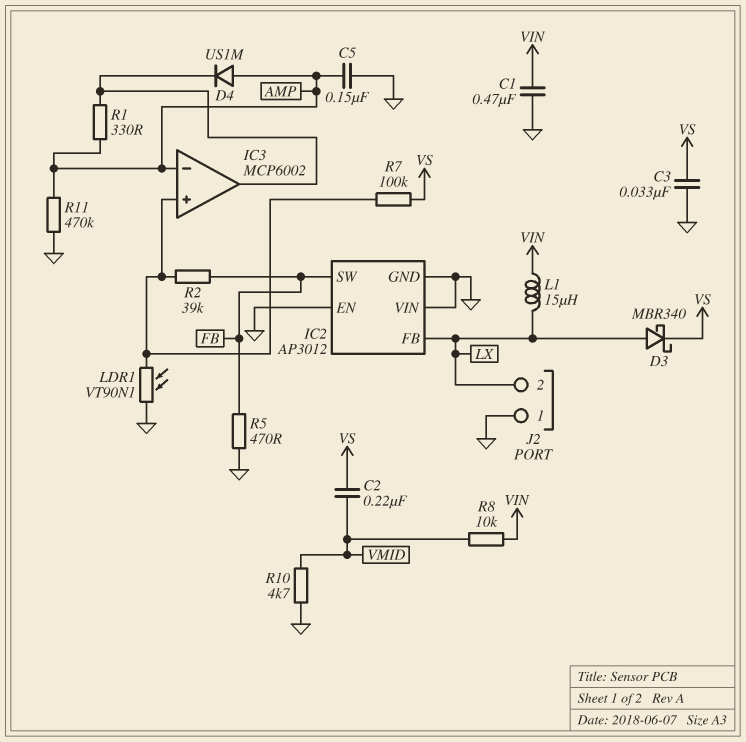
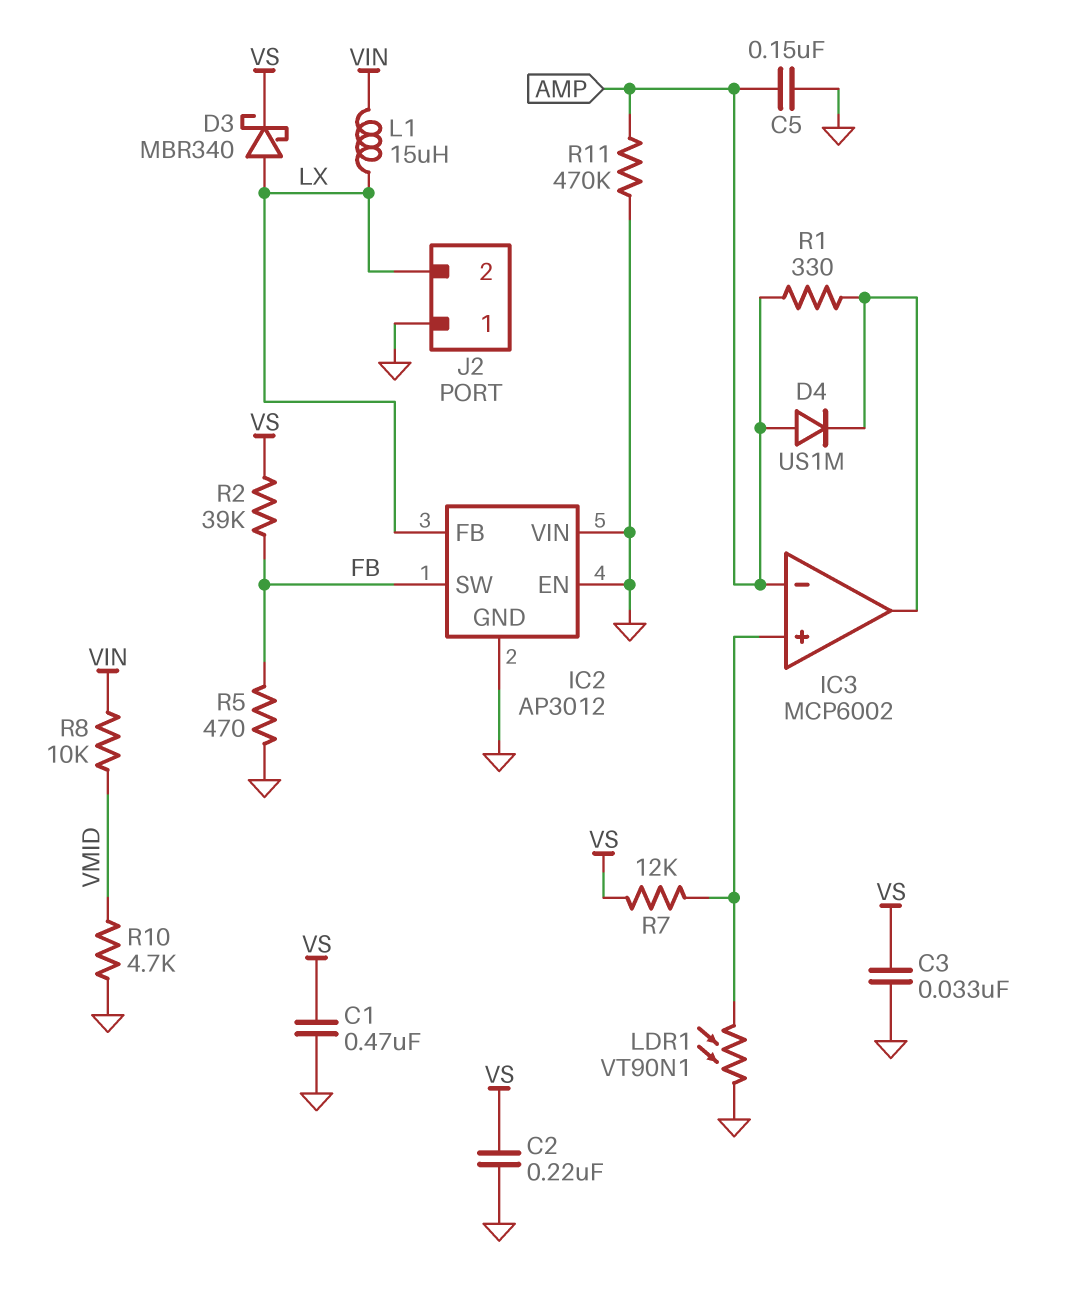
C1: 470nF (GND, VIN) -> 470nF (GND, VS)
C2: 220nF (VMID, VS) -> 220nF (GND, VS)
R2: 39k (FB, IC3/in+) -> 39k (FB, VS)
R7: 100k (IC3/in+, VS) -> 12k (IC3/in+, VS)

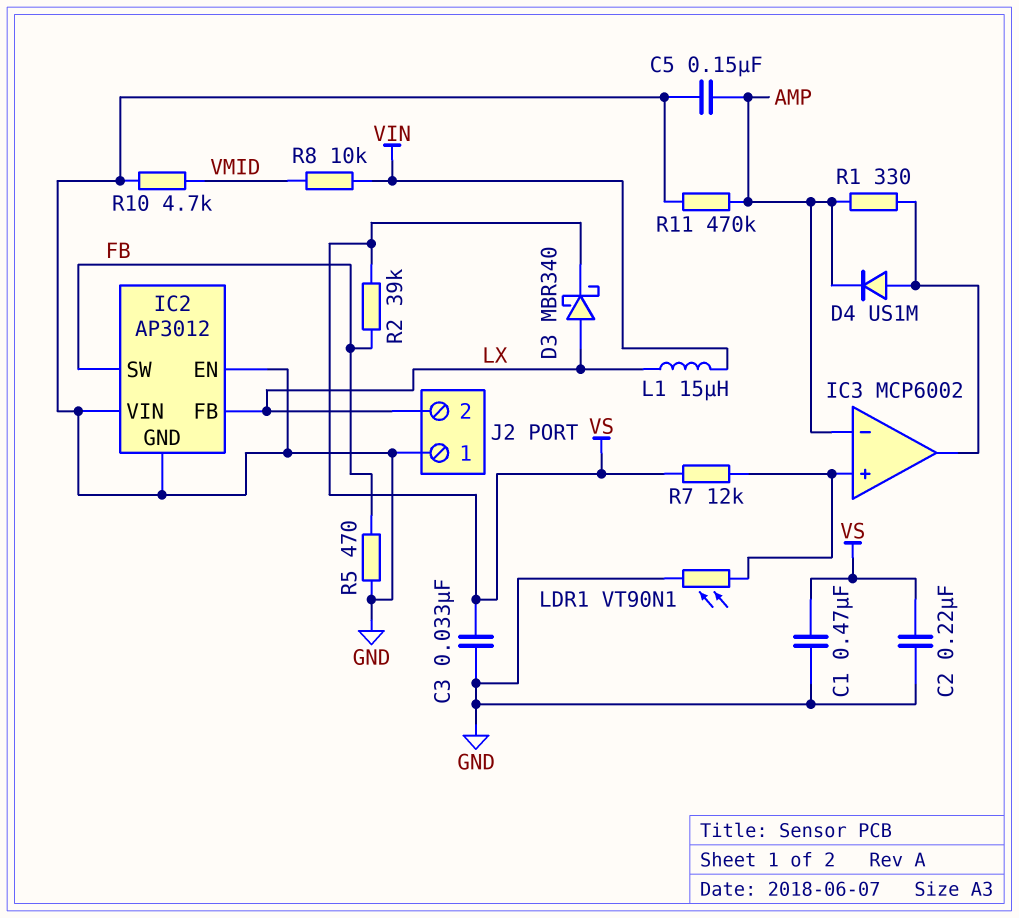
D4: diode US1M (A AMP, K IC3/out) -> diode US1M (A IC3/out, K AMP)

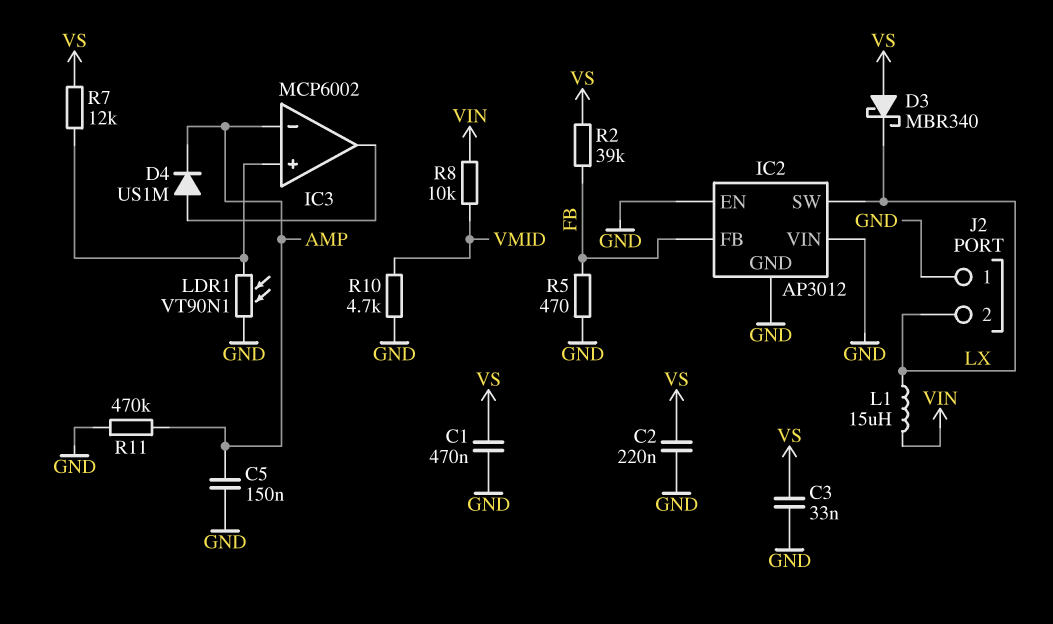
D3: schottky MBR340 (A LX, K VS) -> schottky MBR340 (A VS, K LX)
IC2 pin FB: LX -> FB
IC2 pin SW: FB -> LX
R1: 330 (AMP, IC3/out) -> none

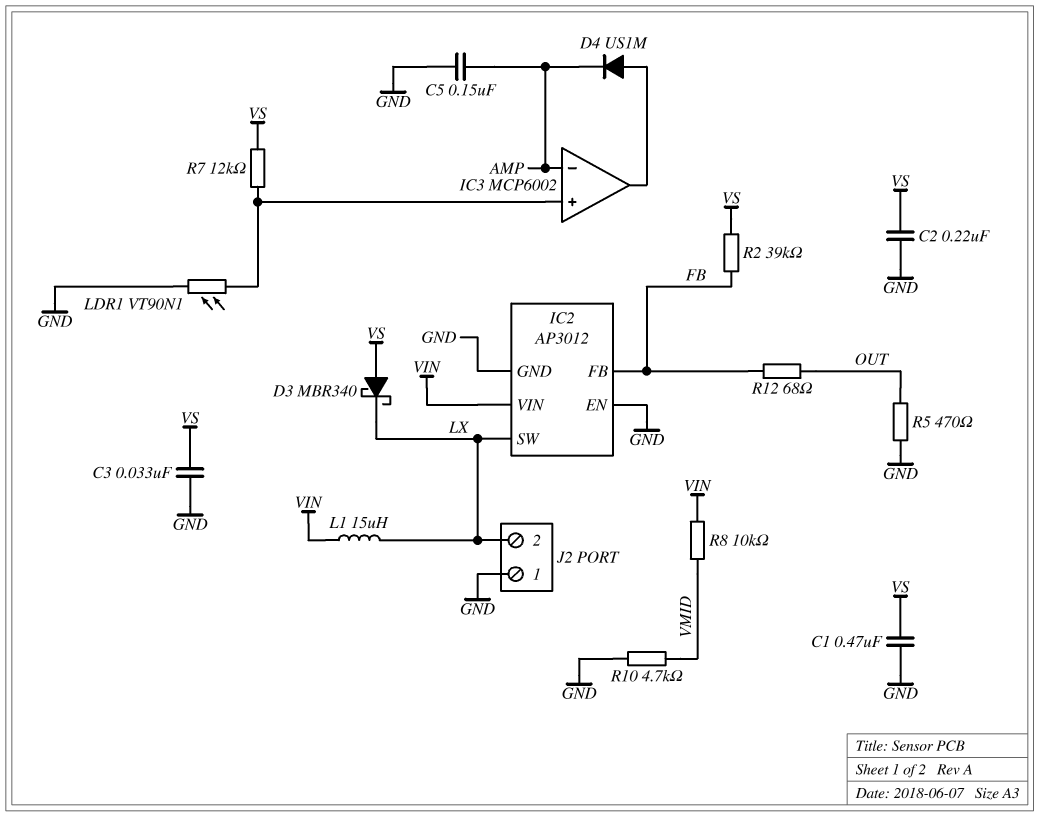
IC2 pin VIN: GND -> VIN
R5: 470 (FB, GND) -> 470 (GND, OUT)
R11: 470k (AMP, GND) -> none
R12: none -> 68 (FB, OUT)

